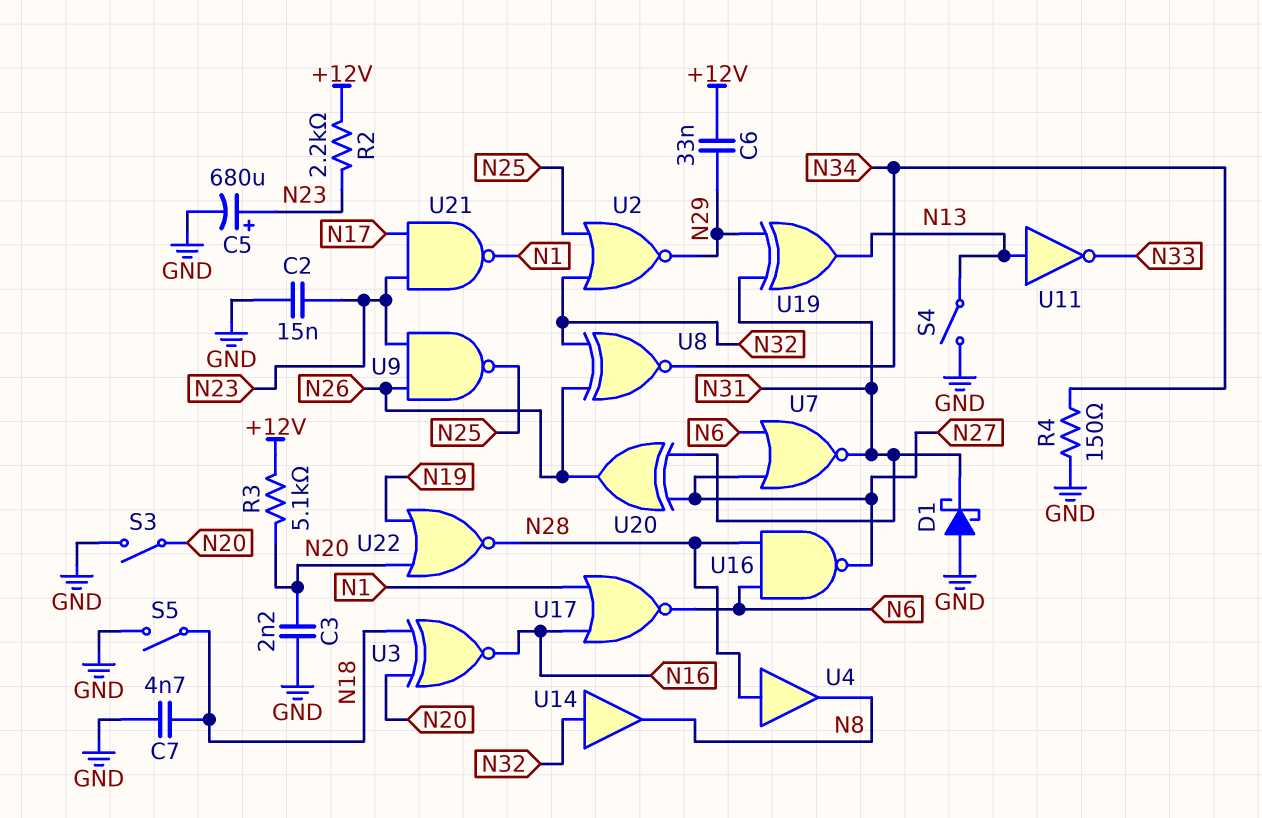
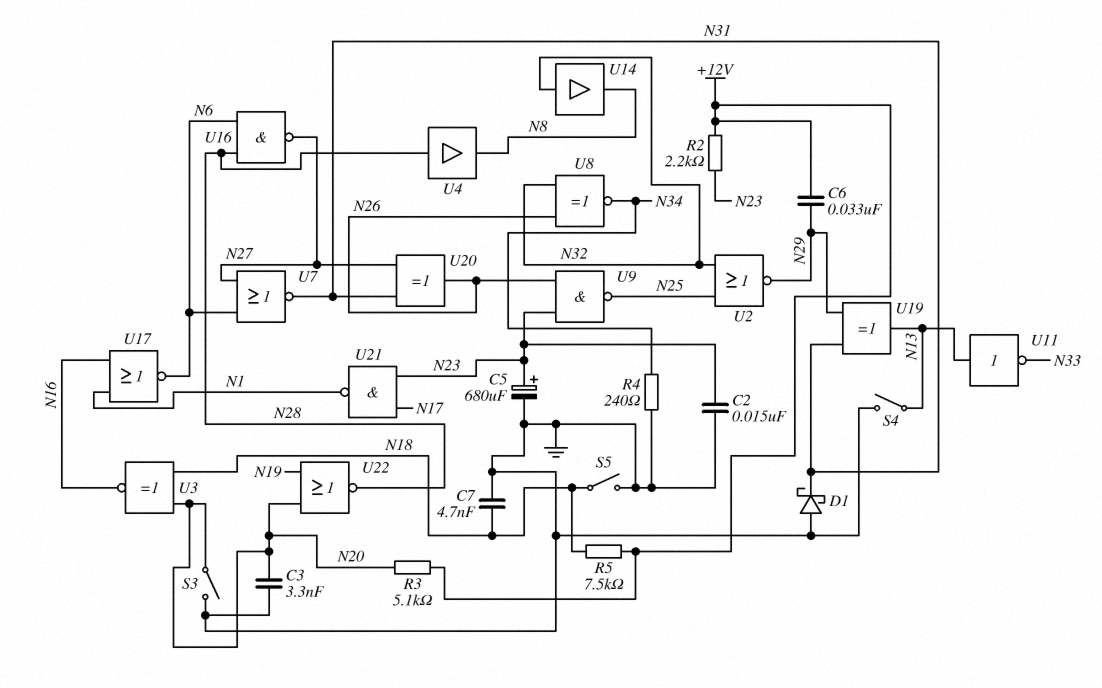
C3: 2.2nF (GND, N20) -> 3.3nF (GND, N20)
R4: 150 (GND, N34) -> 240 (GND, N34)
R5: none -> 7.5k (+12V, N18)

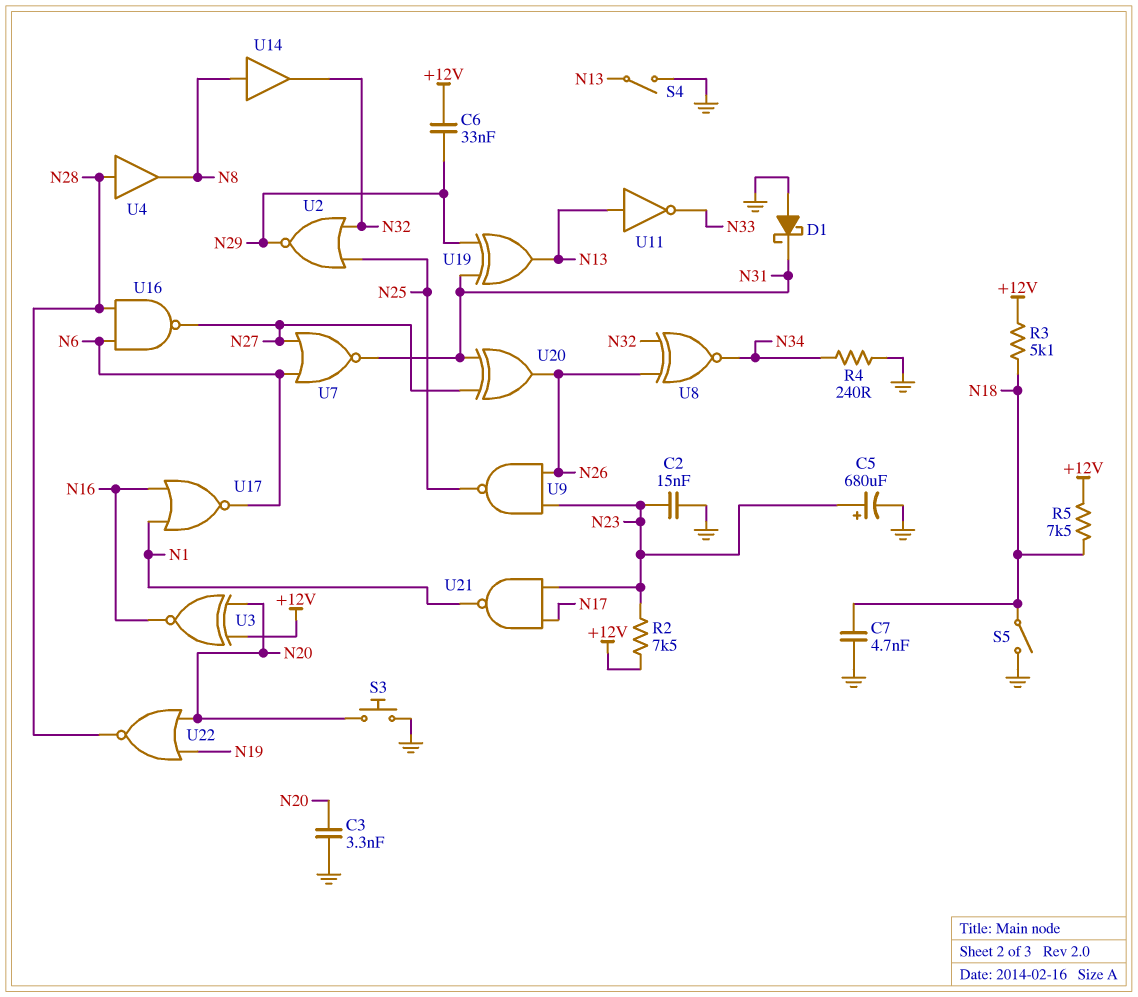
R2: 2.2k (+12V, N23) -> 7.5k (+12V, N23)
R3: 5.1k (+12V, N20) -> 5.1k (+12V, N18)
S3: switch (GND, N20) -> button (GND, N20)
U3: XNOR (in N18, in N20, out N16) -> XNOR (in +12V, in N20, out N16)
U14: buffer (in N32, out N8) -> buffer (in N8, out N32)

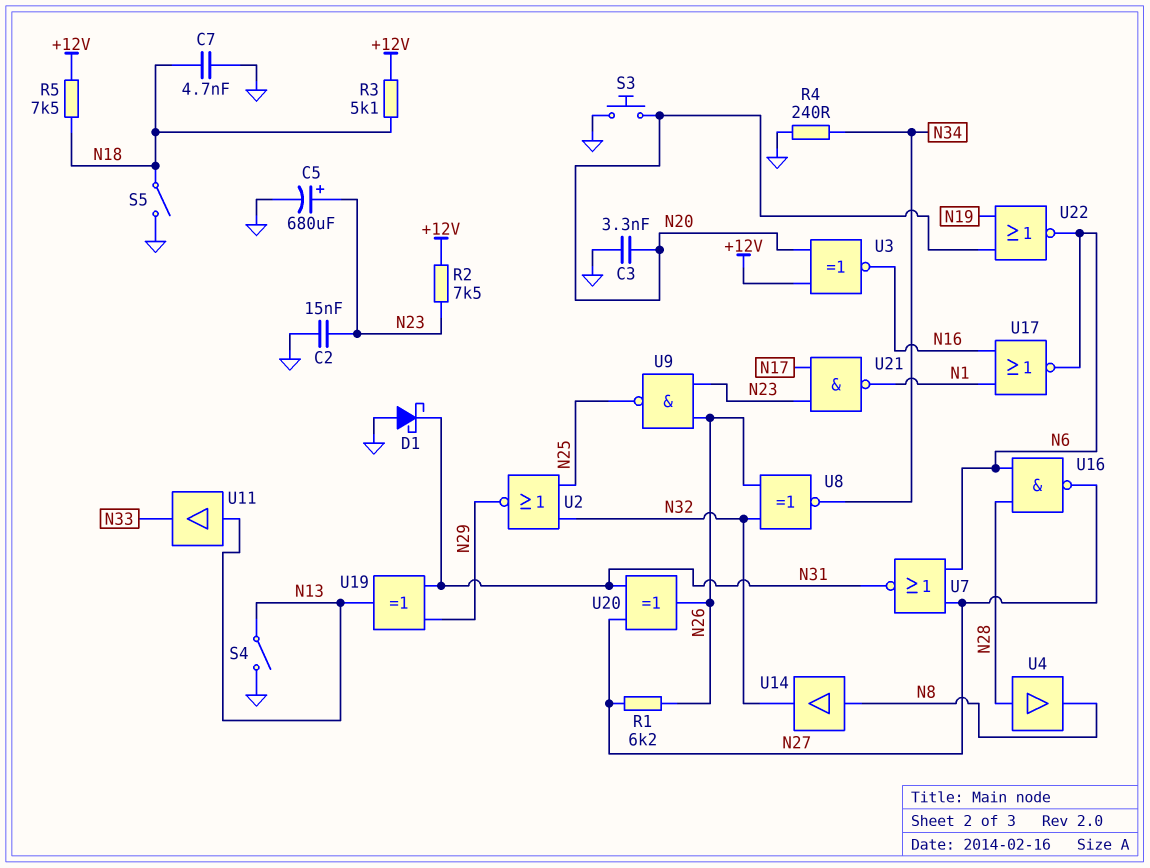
C6: 33nF (+12V, N29) -> none
R1: none -> 6.2k (N26, N27)
U11: NOT (in N13, out N33) -> buffer (in N13, out N33)
U22: NOR (in N19, in N20, out N28) -> NOR (in N19, in N20, out N6)

